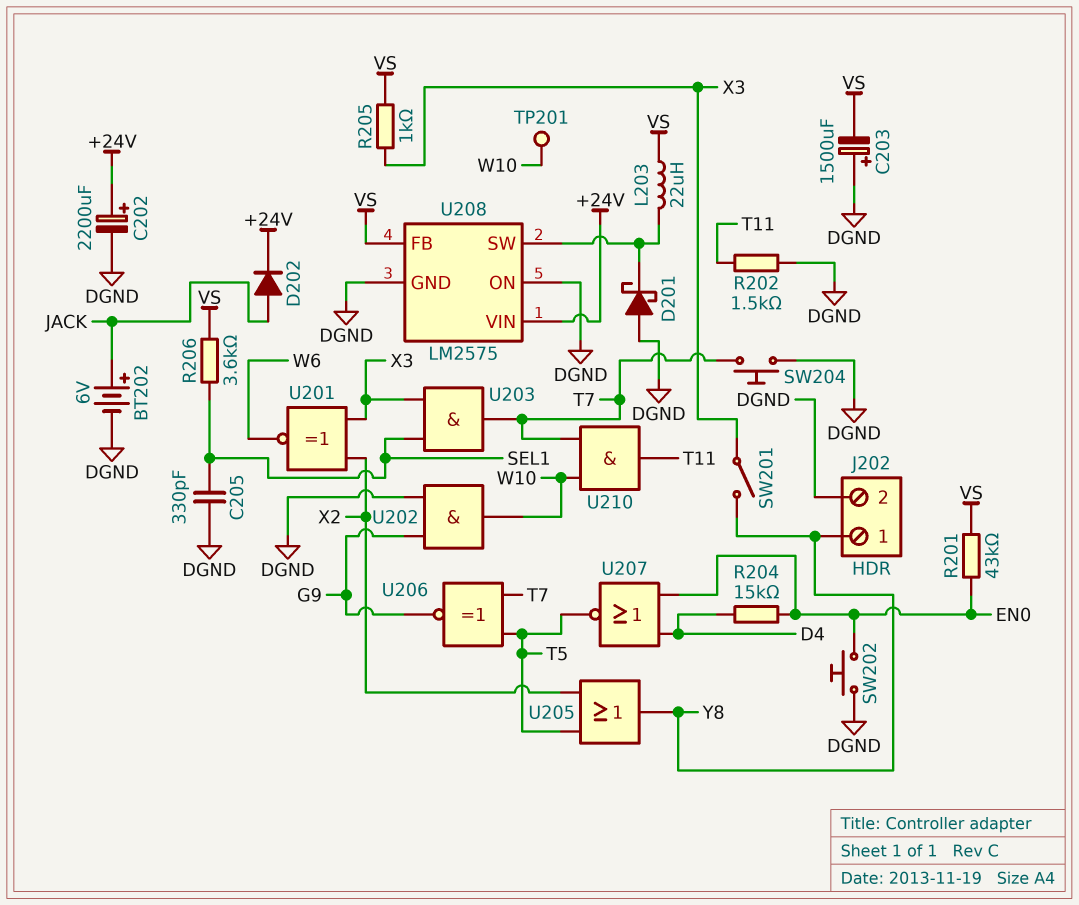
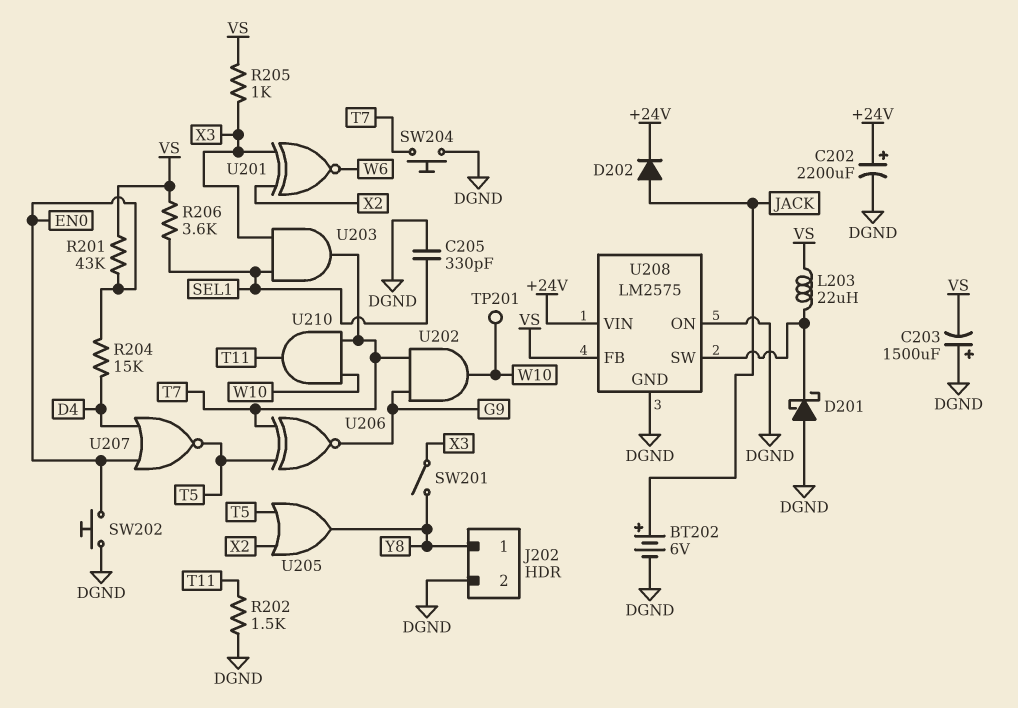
U202: AND (in DGND, in G9, out W10) -> AND (in G9, in T7, out W10)

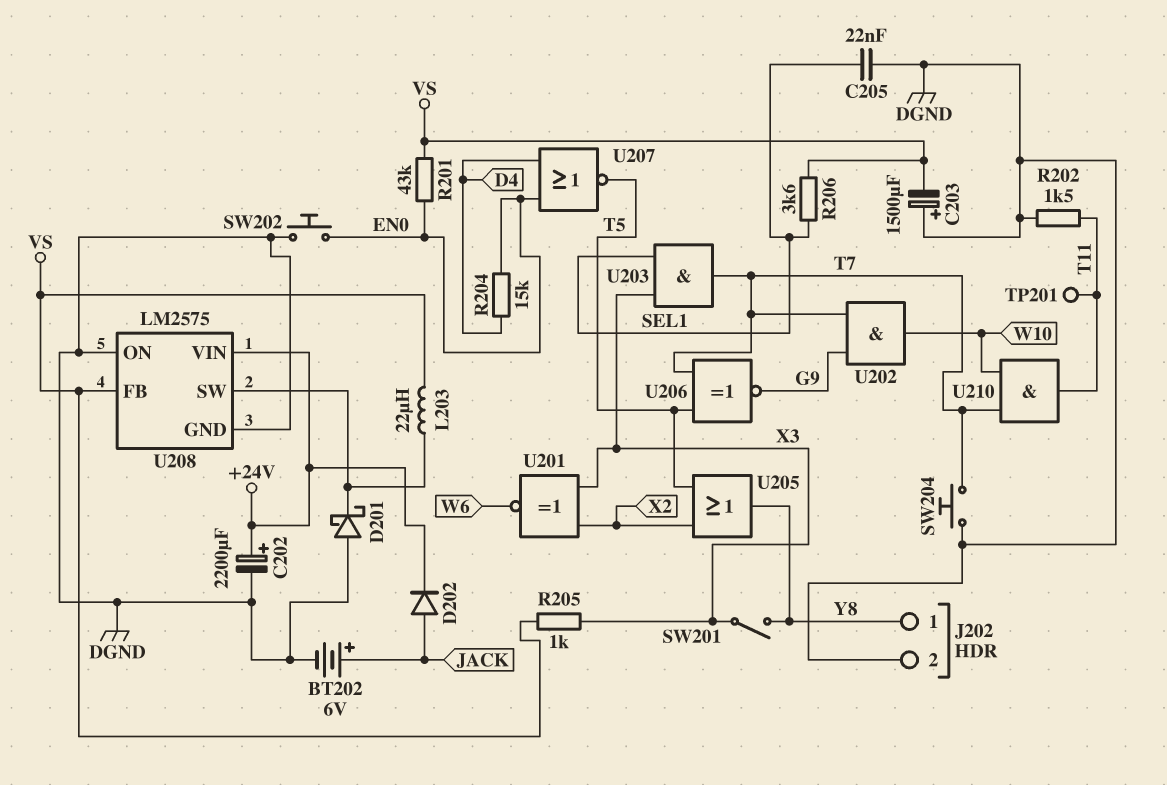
C205: 330pF (DGND, SEL1) -> 22nF (DGND, SEL1)
TP201: test point (W10) -> test point (T11)

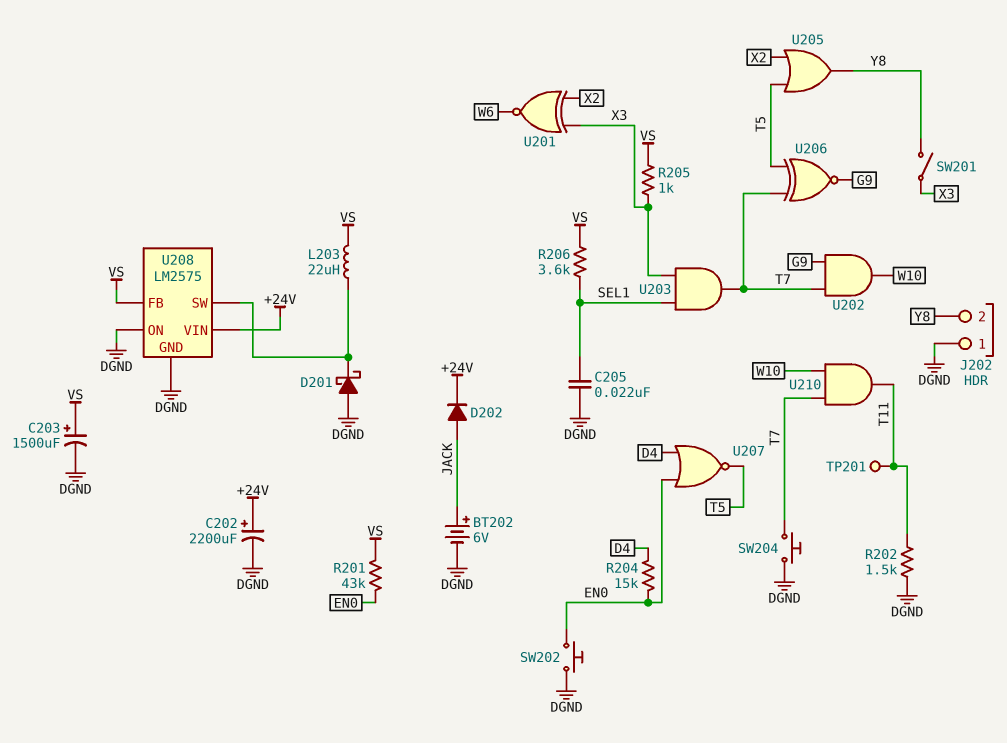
C203: 1500uF (plus DGND, minus VS) -> 1500uF (plus VS, minus DGND)
J202 pin 1: Y8 -> DGND
J202 pin 2: DGND -> Y8

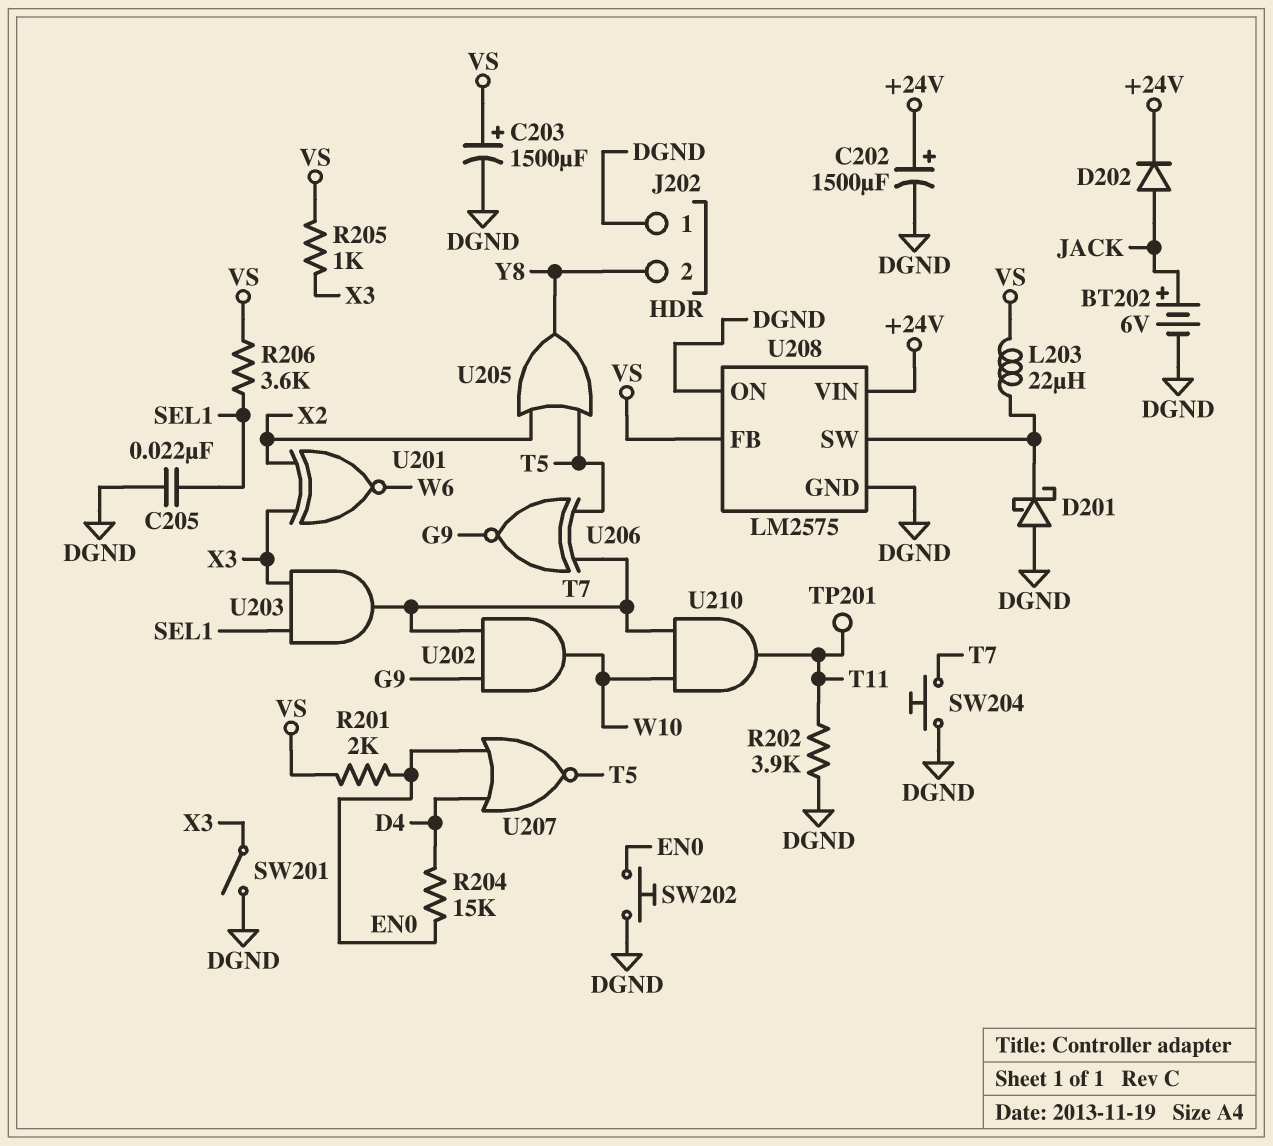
C202: 2200uF (plus +24V, minus DGND) -> 1500uF (plus +24V, minus DGND)
R201: 43k (EN0, VS) -> 2k (EN0, VS)
R202: 1.5k (DGND, T11) -> 3.9k (DGND, T11)
SW201: switch (X3, Y8) -> switch (DGND, X3)

